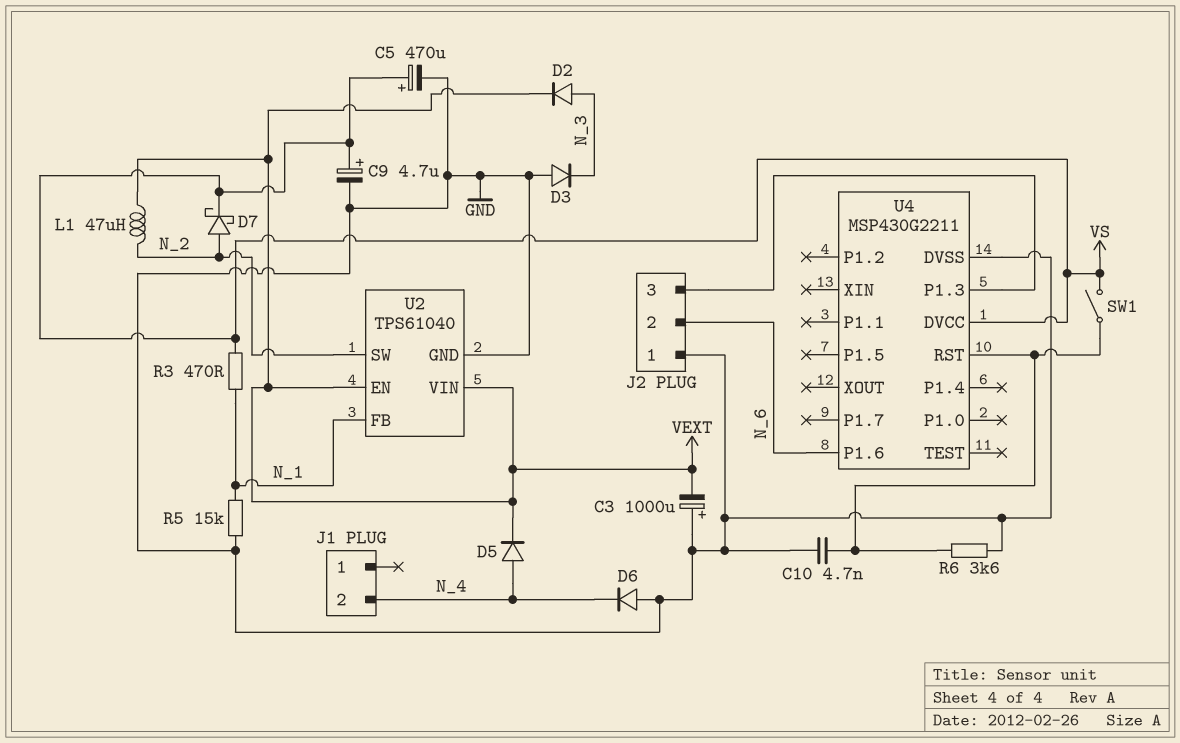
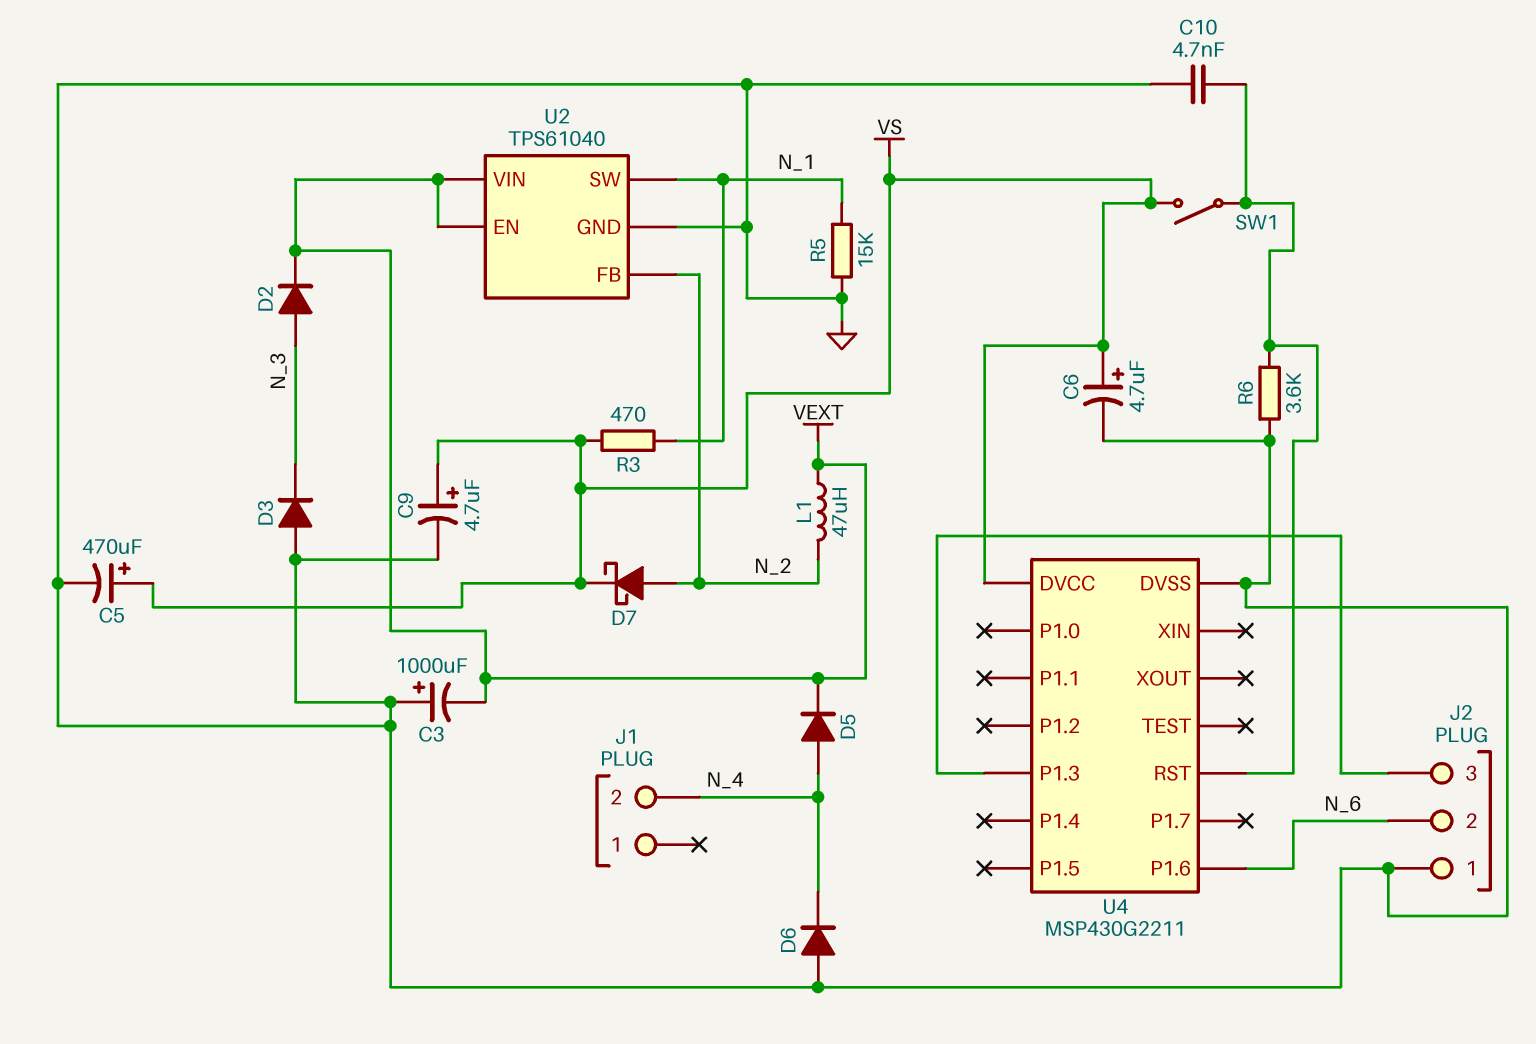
C6: none -> 4.7uF (plus VS, minus GND)
U2 pin FB: N_1 -> N_2
U2 pin SW: N_2 -> N_1

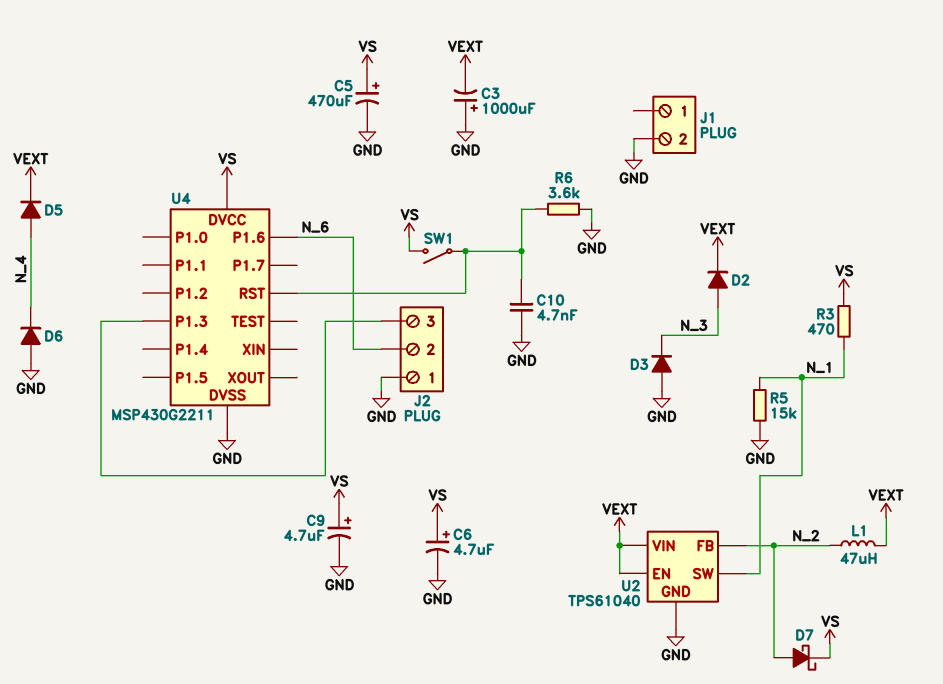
J1 pin 2: N_4 -> GND

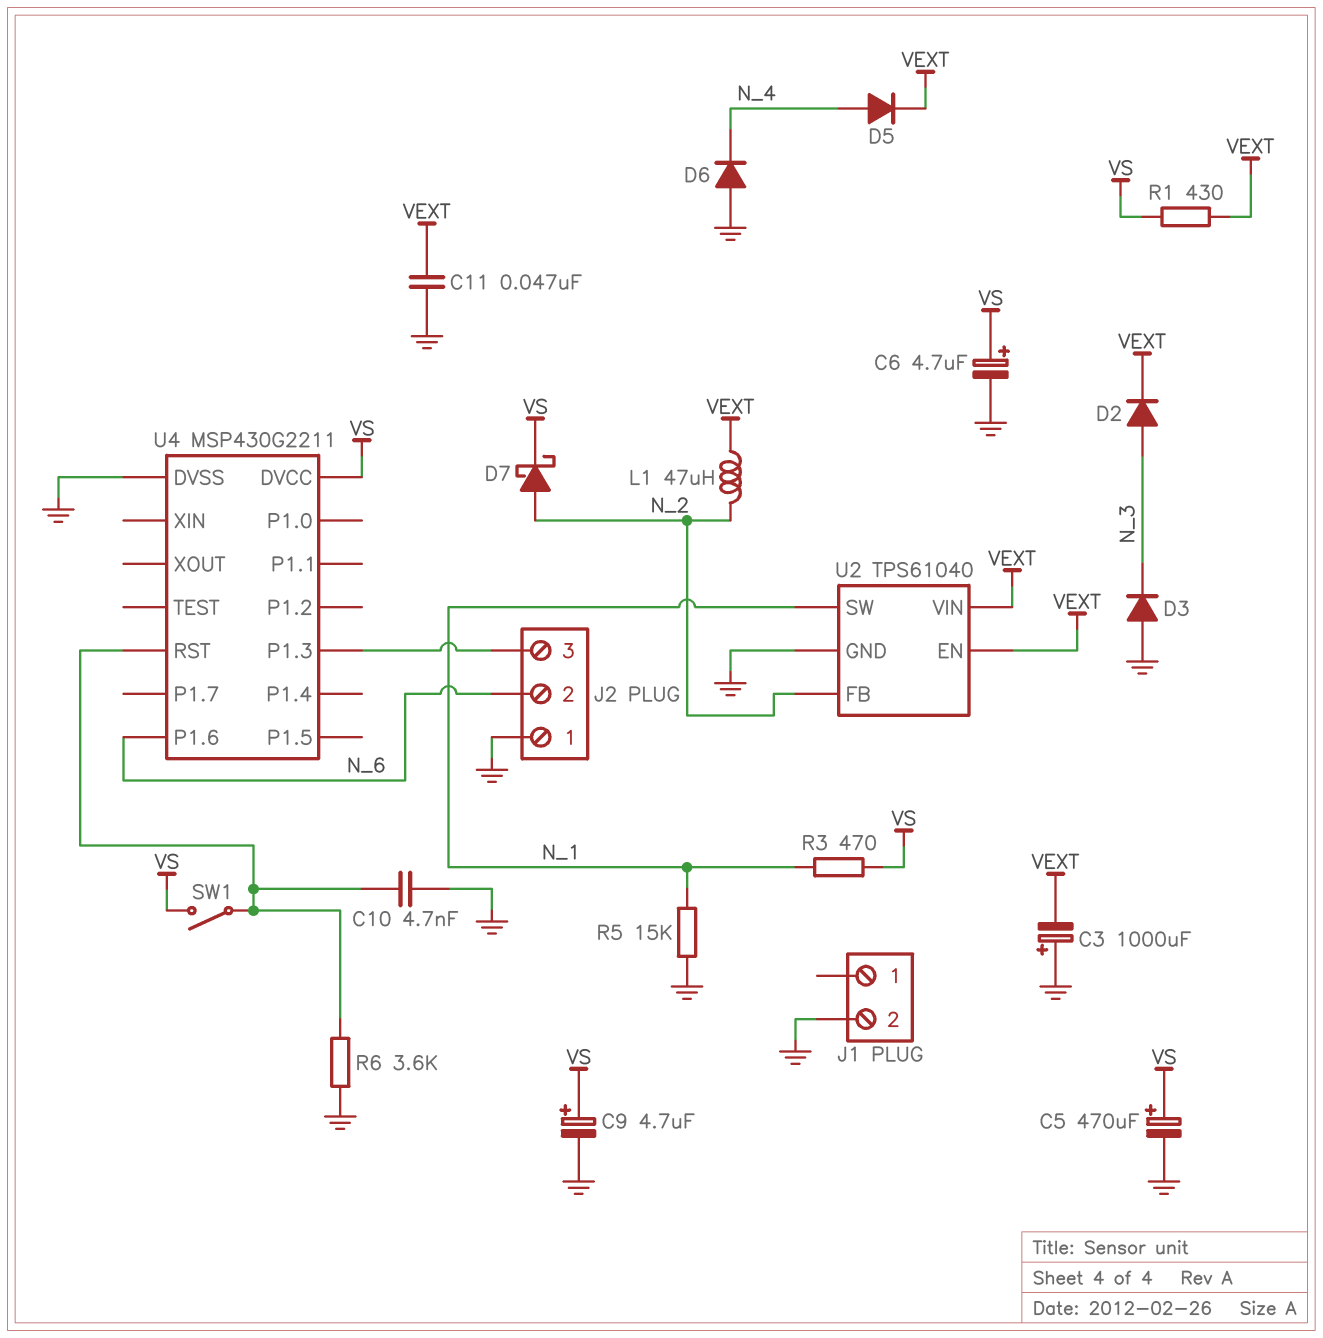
C11: none -> 47nF (GND, VEXT)
R1: none -> 430 (VEXT, VS)

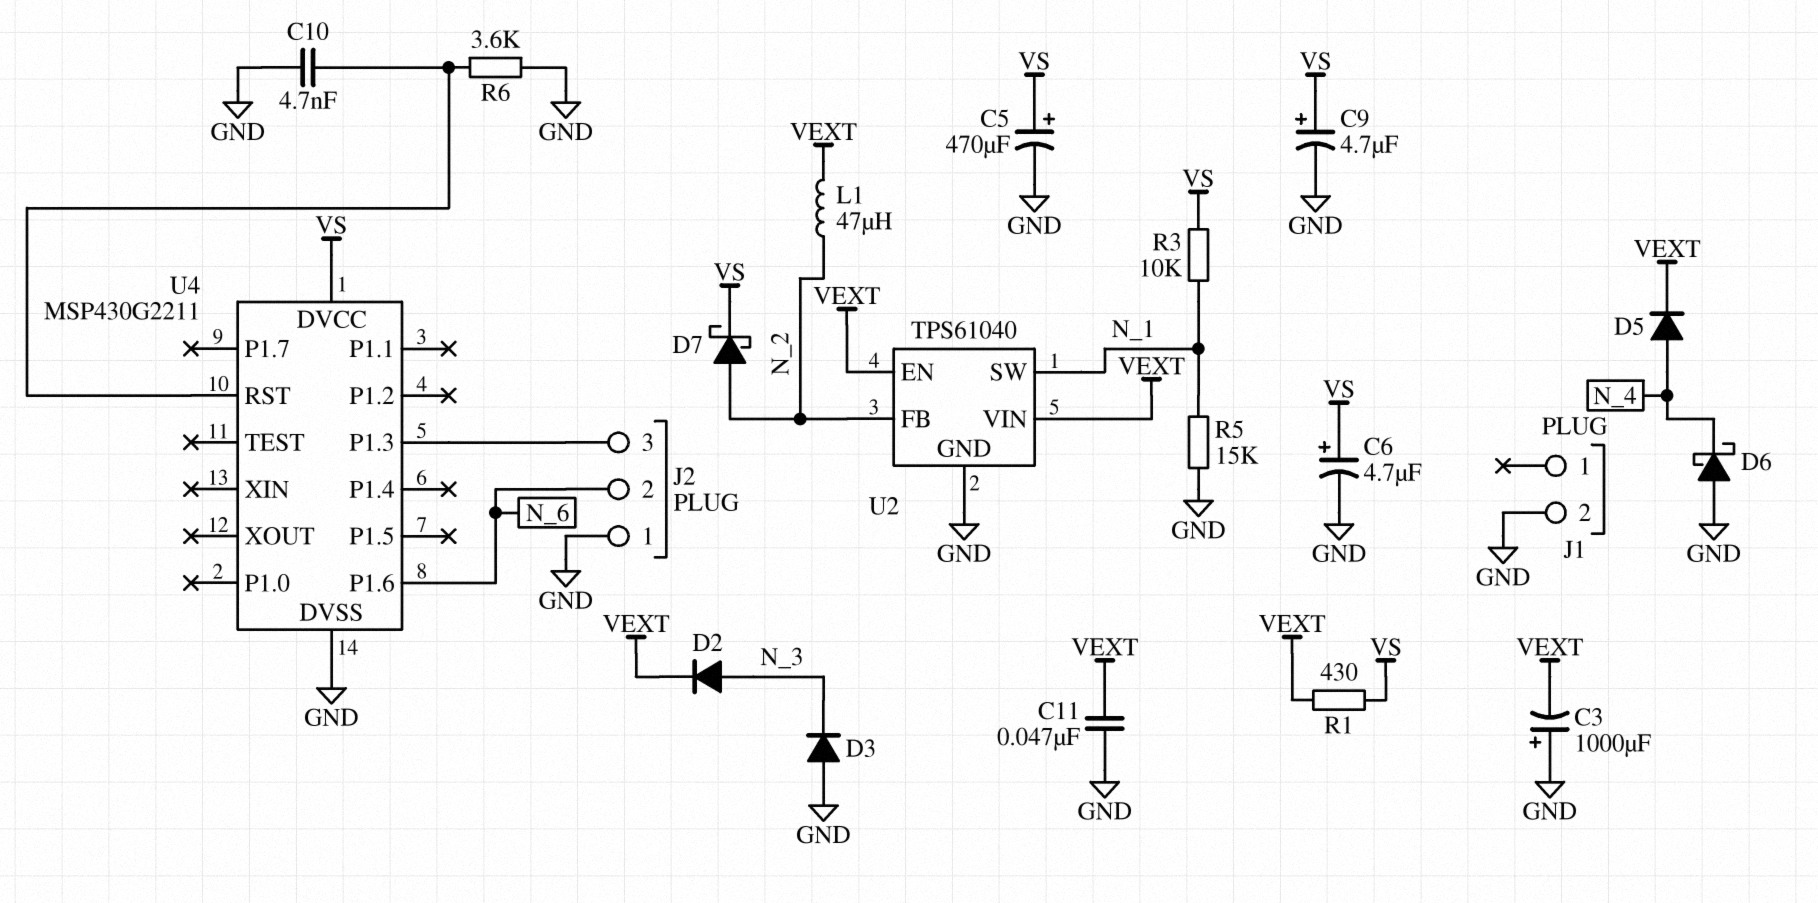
D6: diode (A GND, K N_4) -> schottky (A GND, K N_4)
R3: 470 (N_1, VS) -> 10k (N_1, VS)
SW1: switch (U4/RST, VS) -> none

